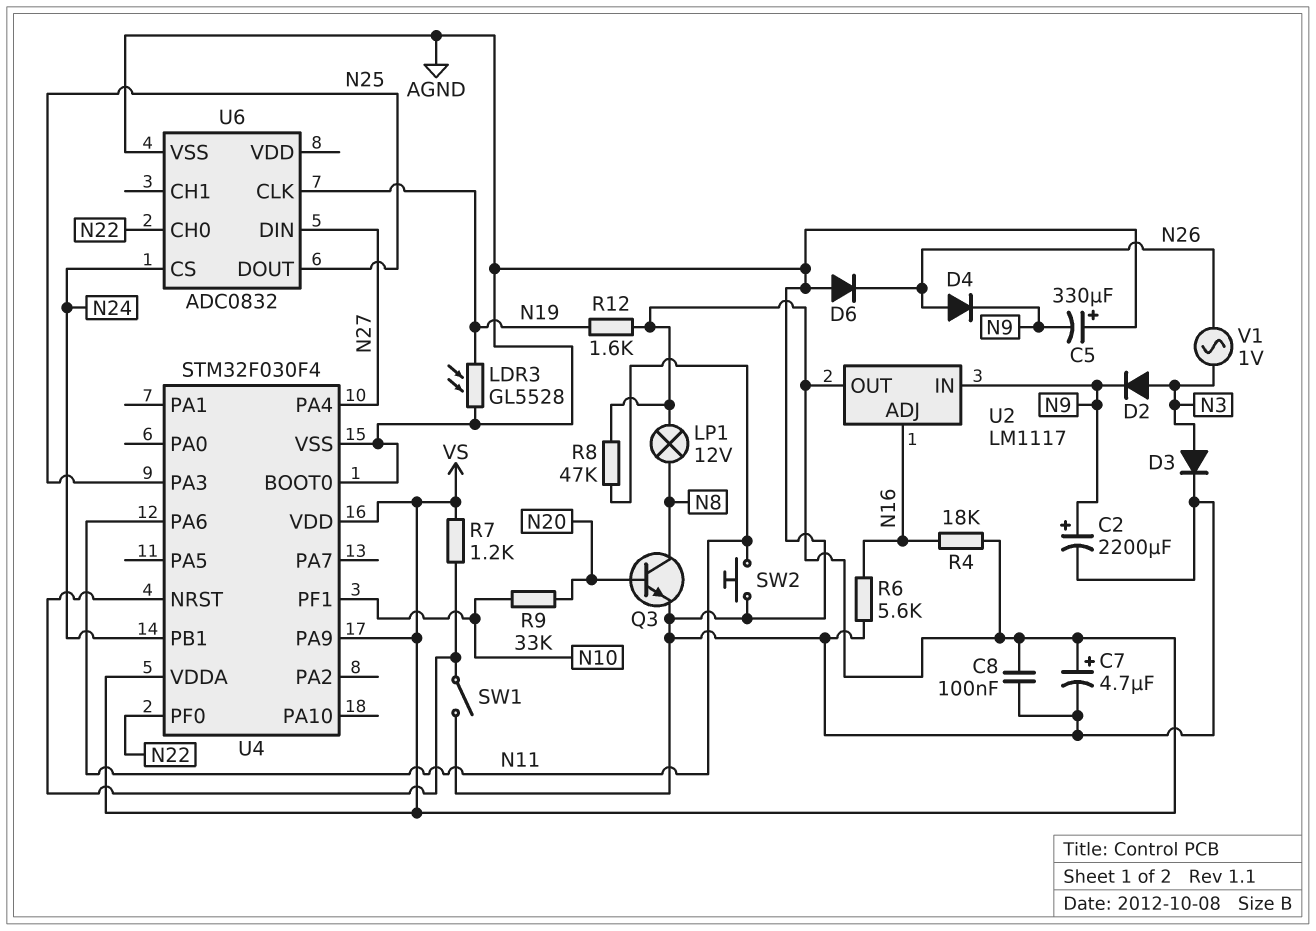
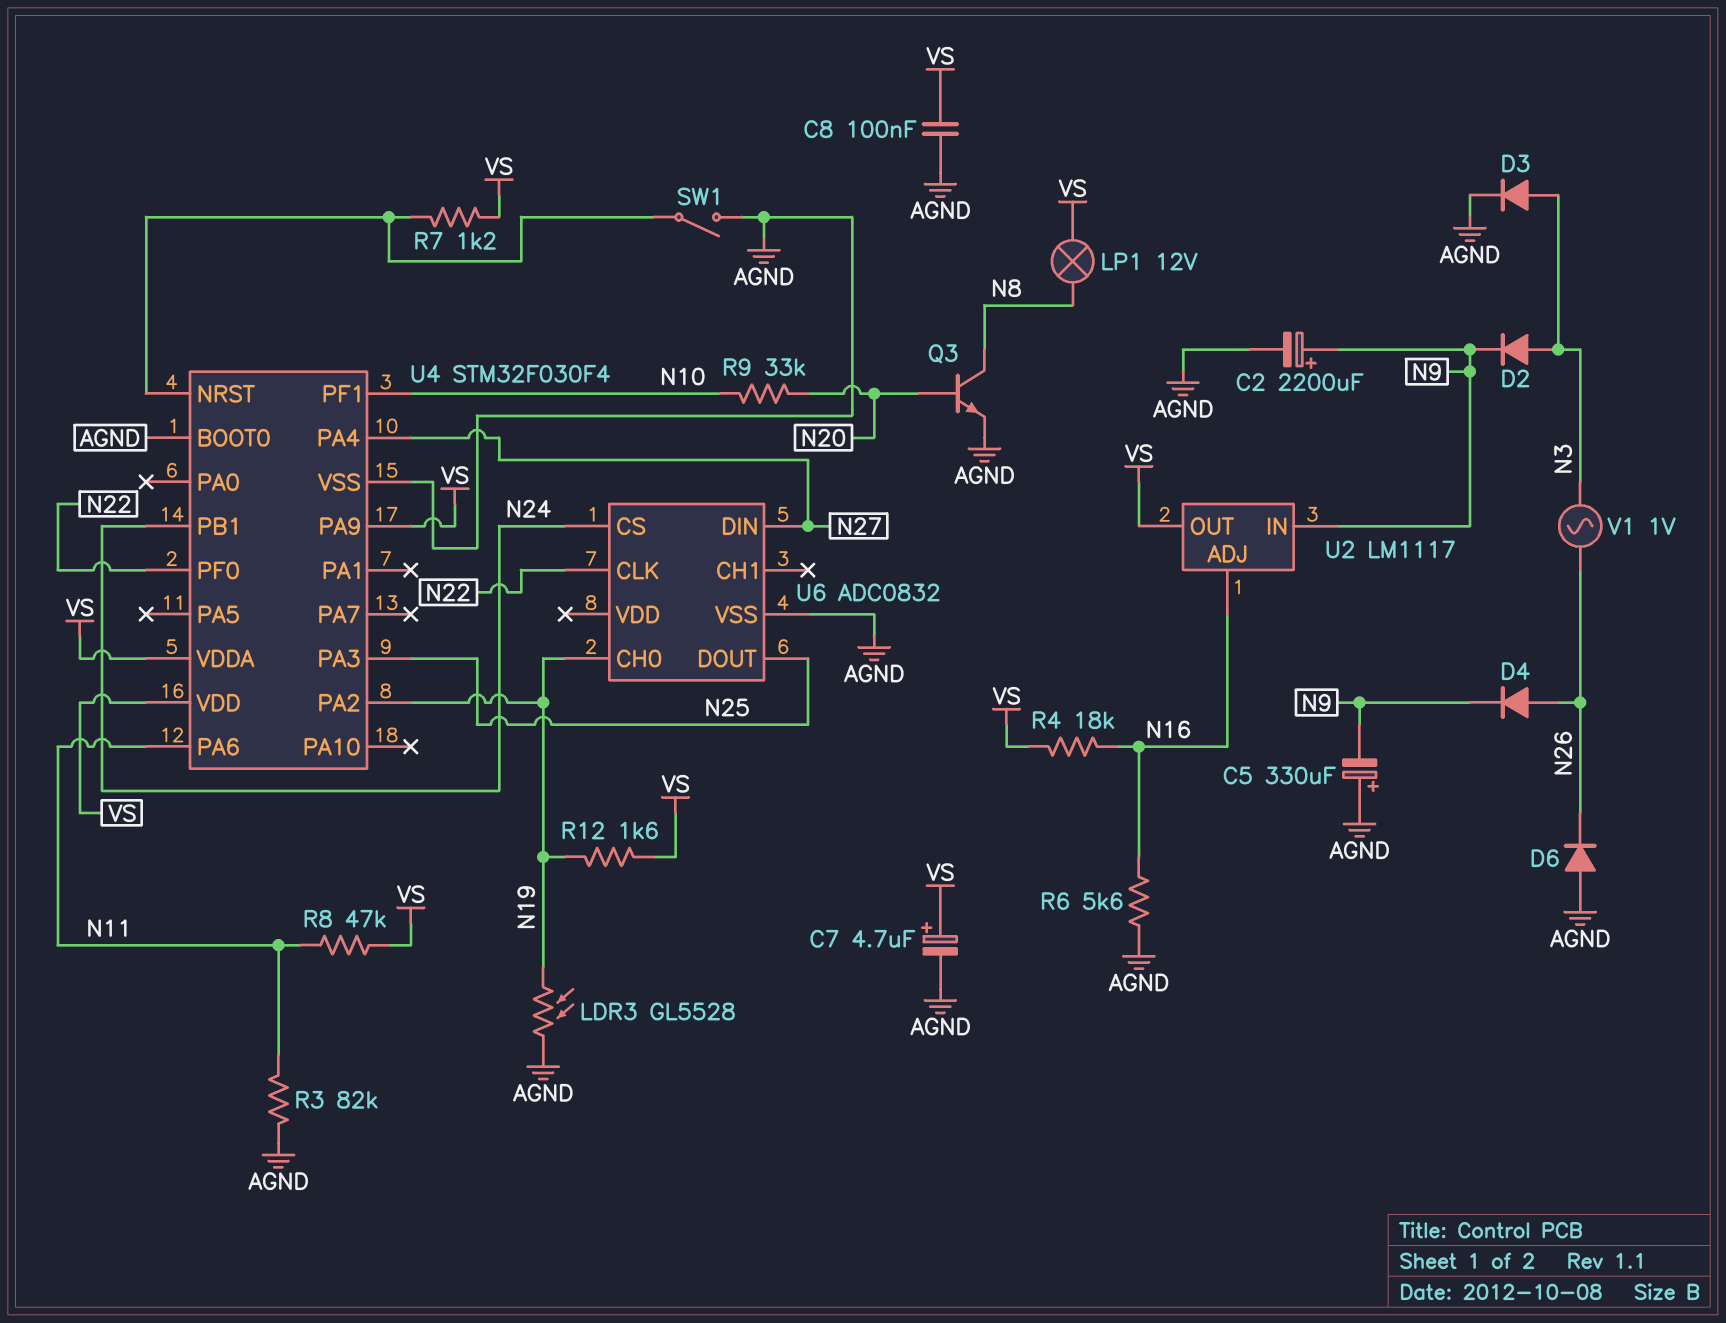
R3: none -> 82k (AGND, N11)
SW2: button (AGND, N11) -> none
U4 pin PA2: none -> N19
U6 pin CH0: N22 -> N19
U6 pin CLK: N19 -> N22

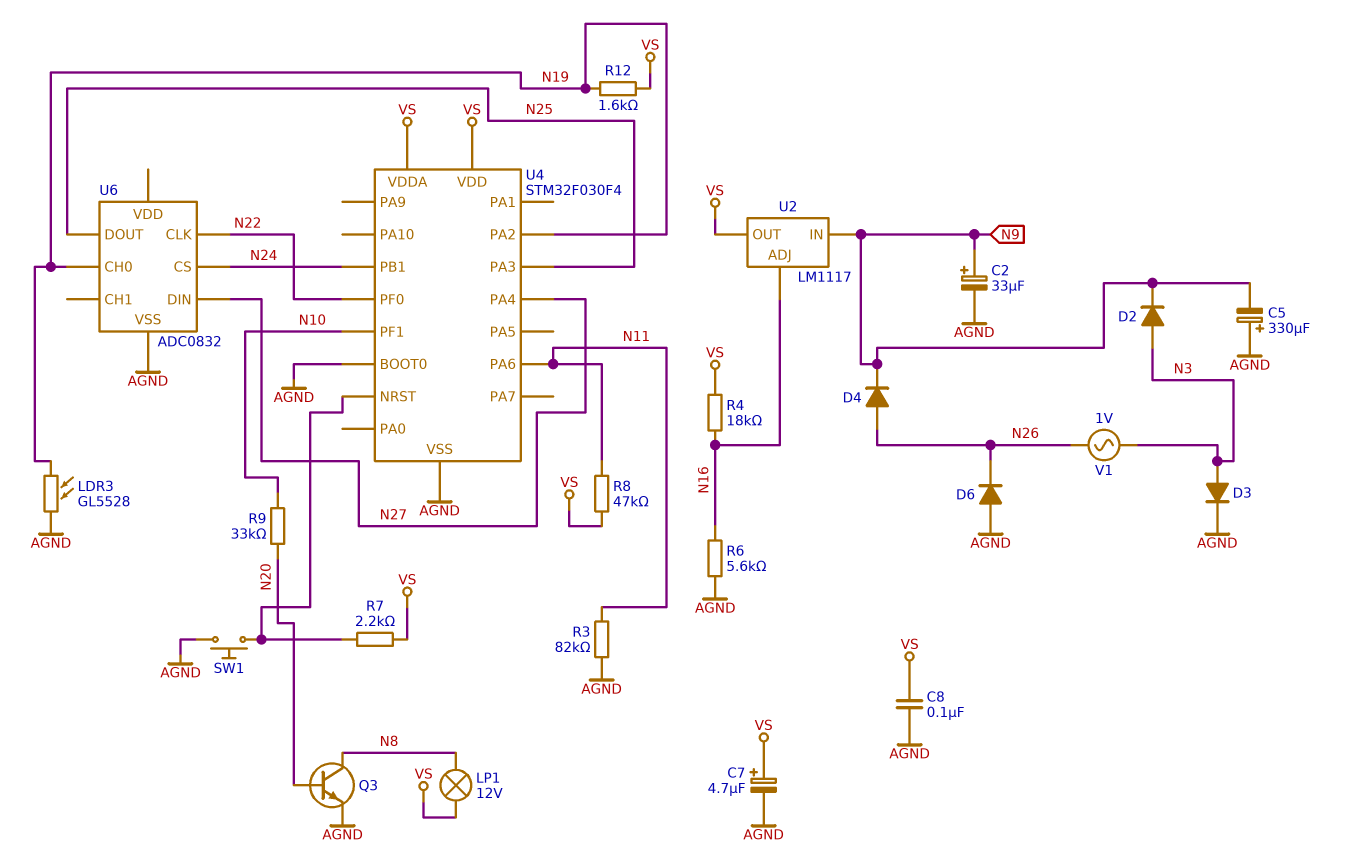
C2: 2200uF (plus N9, minus AGND) -> 33uF (plus N9, minus AGND)
R7: 1.2k (U4/NRST, VS) -> 2.2k (U4/NRST, VS)
SW1: switch (AGND, U4/NRST) -> button (AGND, U4/NRST)
U4 pin PA9: VS -> none

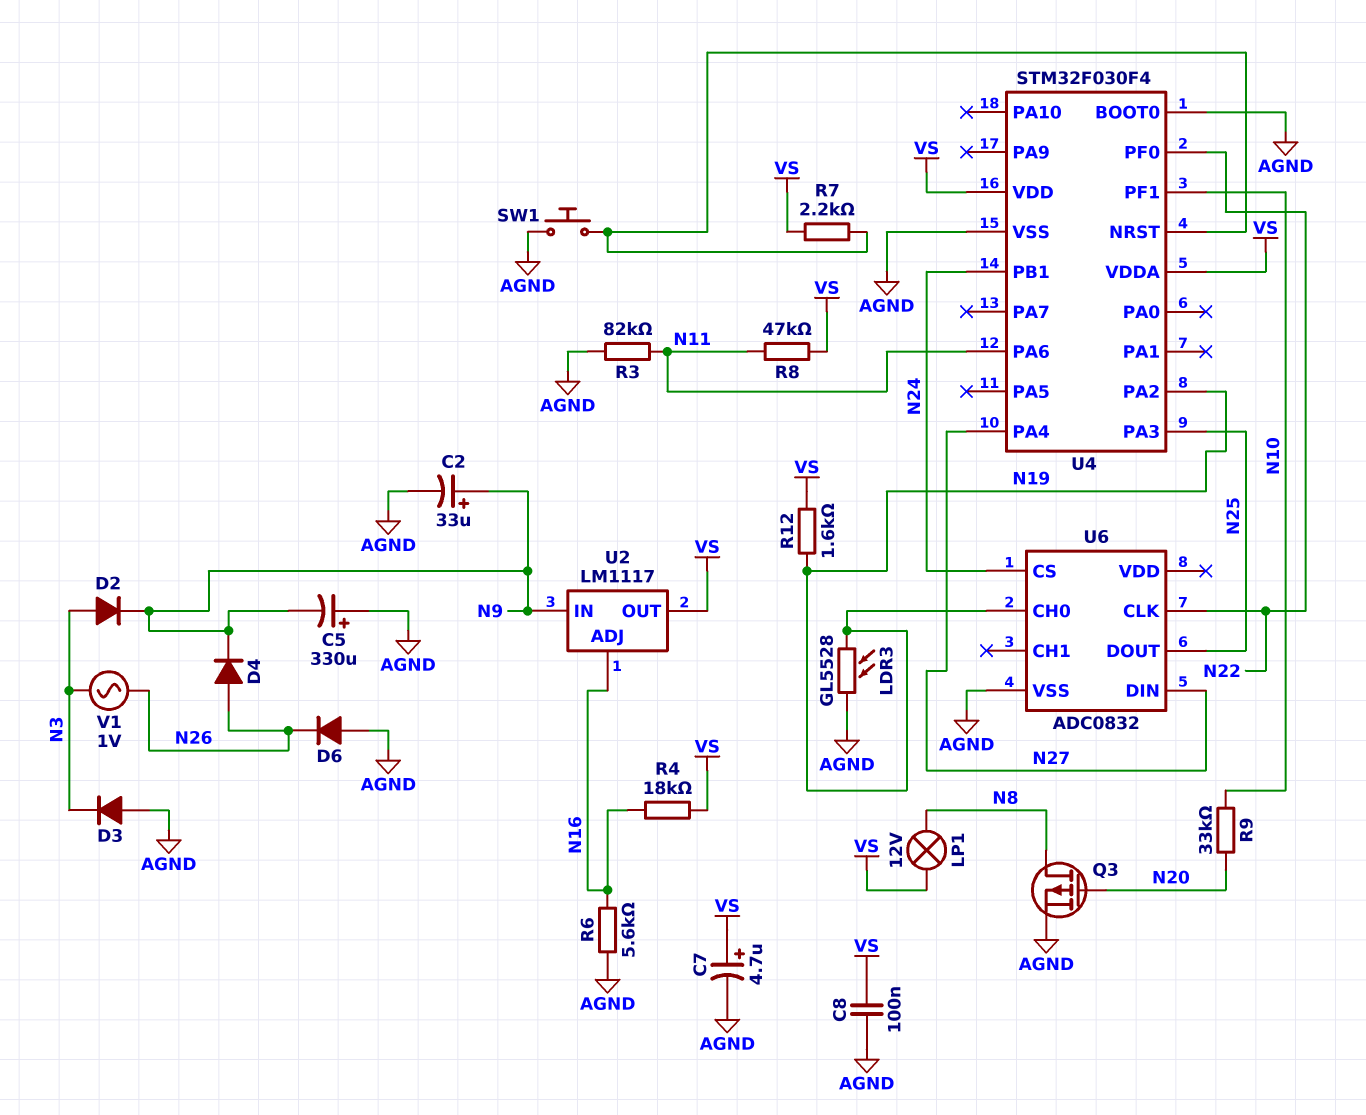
D3: diode (A N3, K AGND) -> diode (A AGND, K N3)
Q3: NPN (B N20, C N8, E AGND) -> PMOS (G N20, D N8, S AGND)

